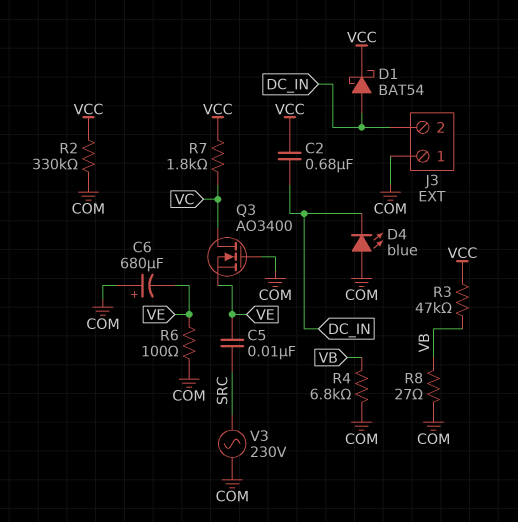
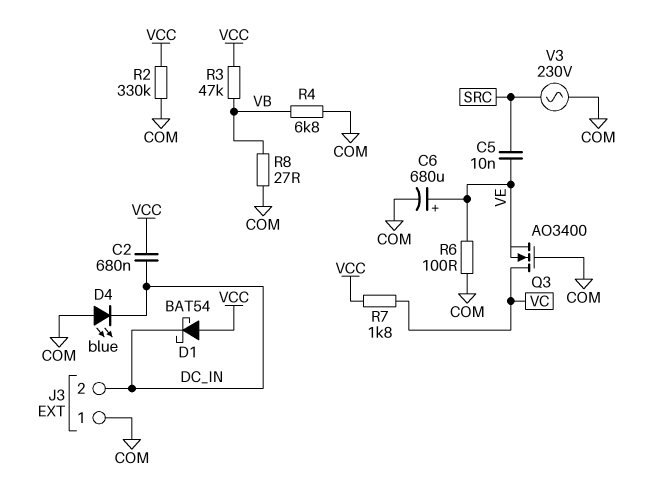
C6: 680uF (plus COM, minus VE) -> 680uF (plus VE, minus COM)
D1: schottky BAT54 (A DC_IN, K VCC) -> schottky BAT54 (A VCC, K DC_IN)

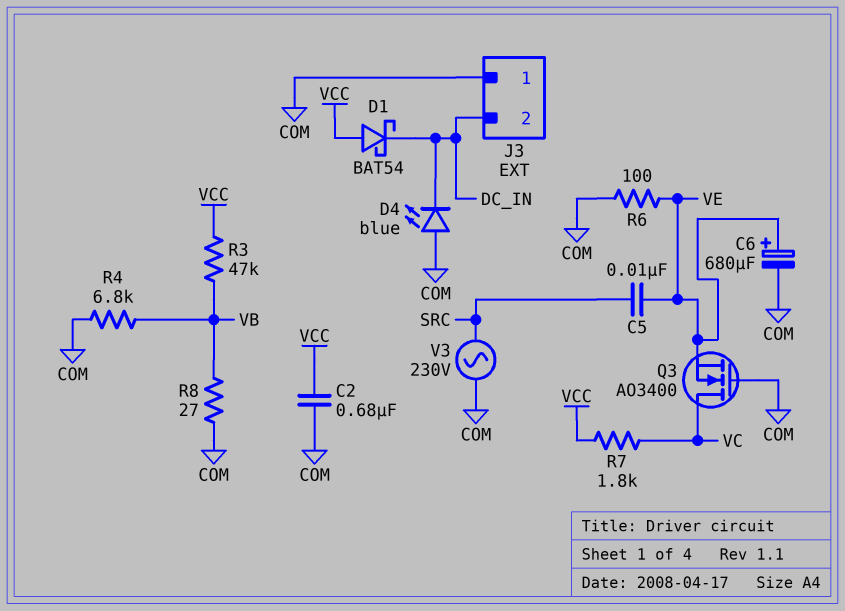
C2: 680nF (DC_IN, VCC) -> 680nF (COM, VCC)
R2: 330k (COM, VCC) -> none

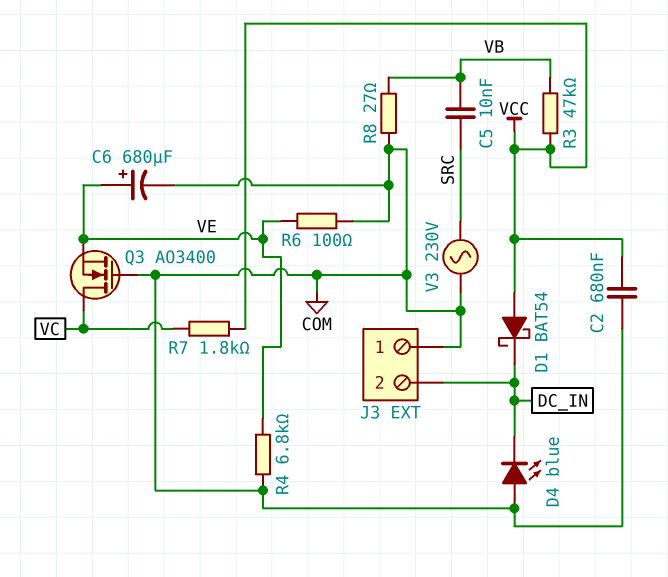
C5: 10nF (SRC, VE) -> 10nF (SRC, VB)
R4: 6.8k (COM, VB) -> 6.8k (COM, VE)

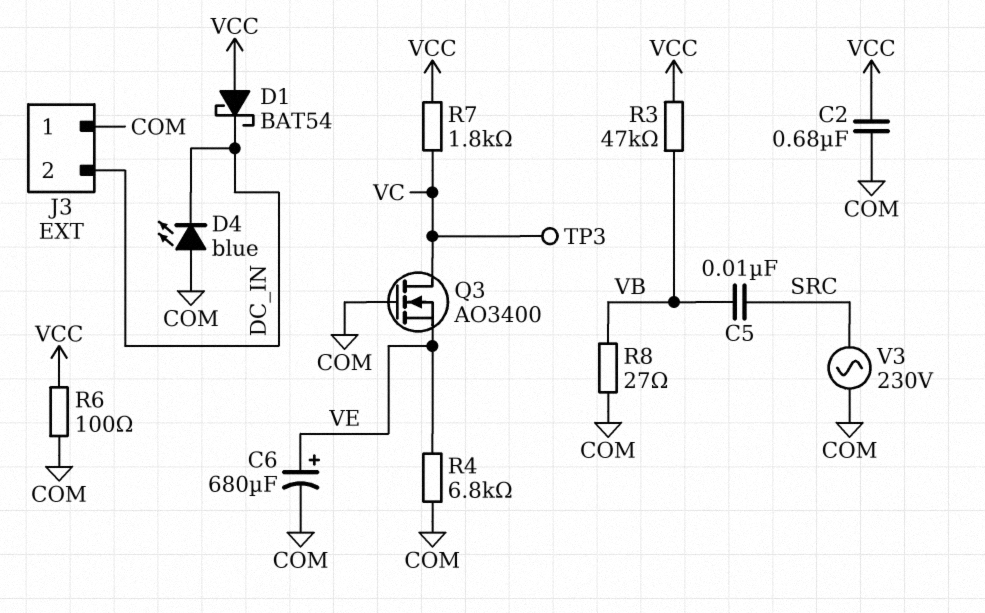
R6: 100 (COM, VE) -> 100 (COM, VCC)
TP3: none -> test point (VC)

